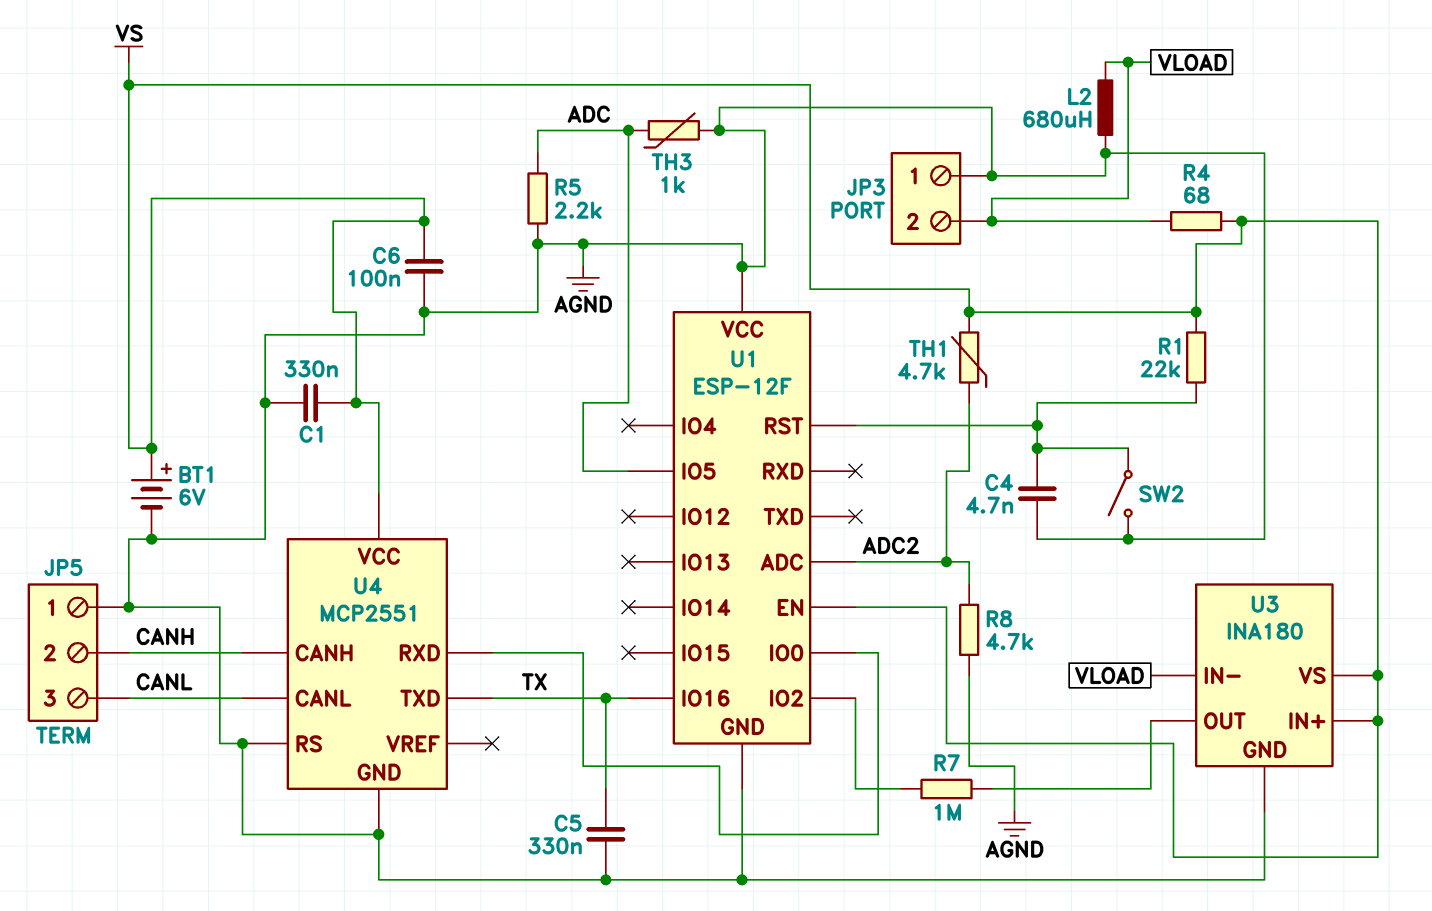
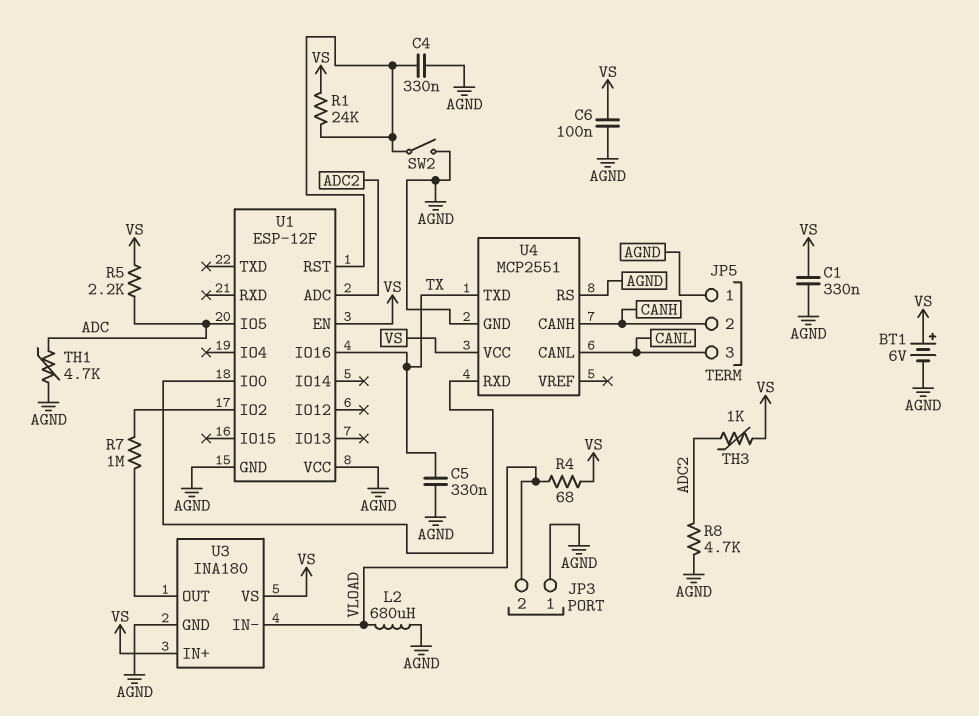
C4: 4.7nF (AGND, U1/RST) -> 330nF (AGND, U1/RST)
R1: 22k (U1/RST, VS) -> 24k (U1/RST, VS)
R5: 2.2k (ADC, AGND) -> 2.2k (ADC, VS)
TH1: 4.7k (ADC2, VS) -> 4.7k (ADC, AGND)
TH3: 1k (ADC, AGND) -> 1k (ADC2, VS)

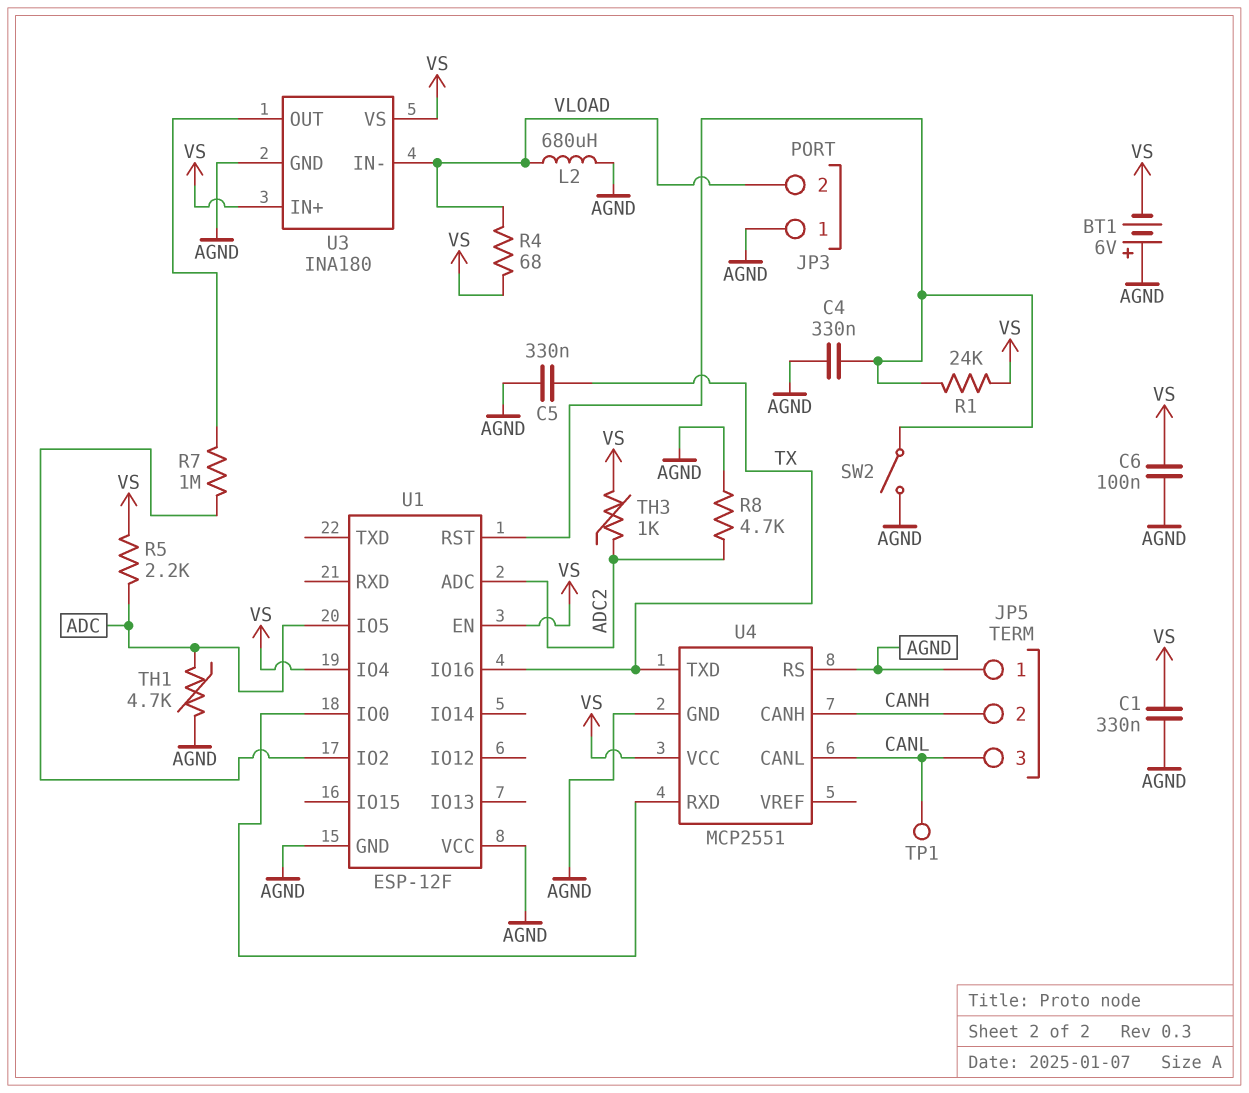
BT1: 6V (plus VS, minus AGND) -> 6V (plus AGND, minus VS)
TP1: none -> test point (CANL)
U1 pin IO4: none -> VS

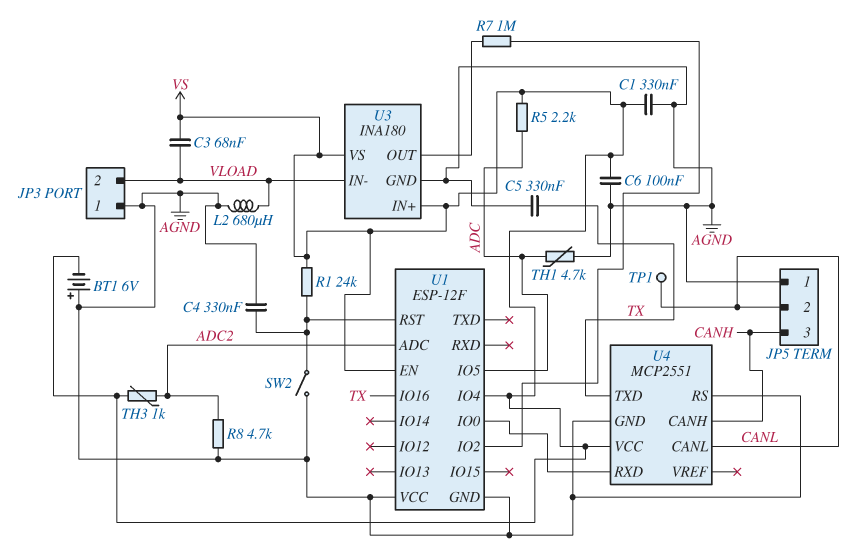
C3: none -> 68nF (VLOAD, VS)
JP5 pin 2: CANH -> CANL
JP5 pin 3: CANL -> CANH
R4: 68 (VLOAD, VS) -> none

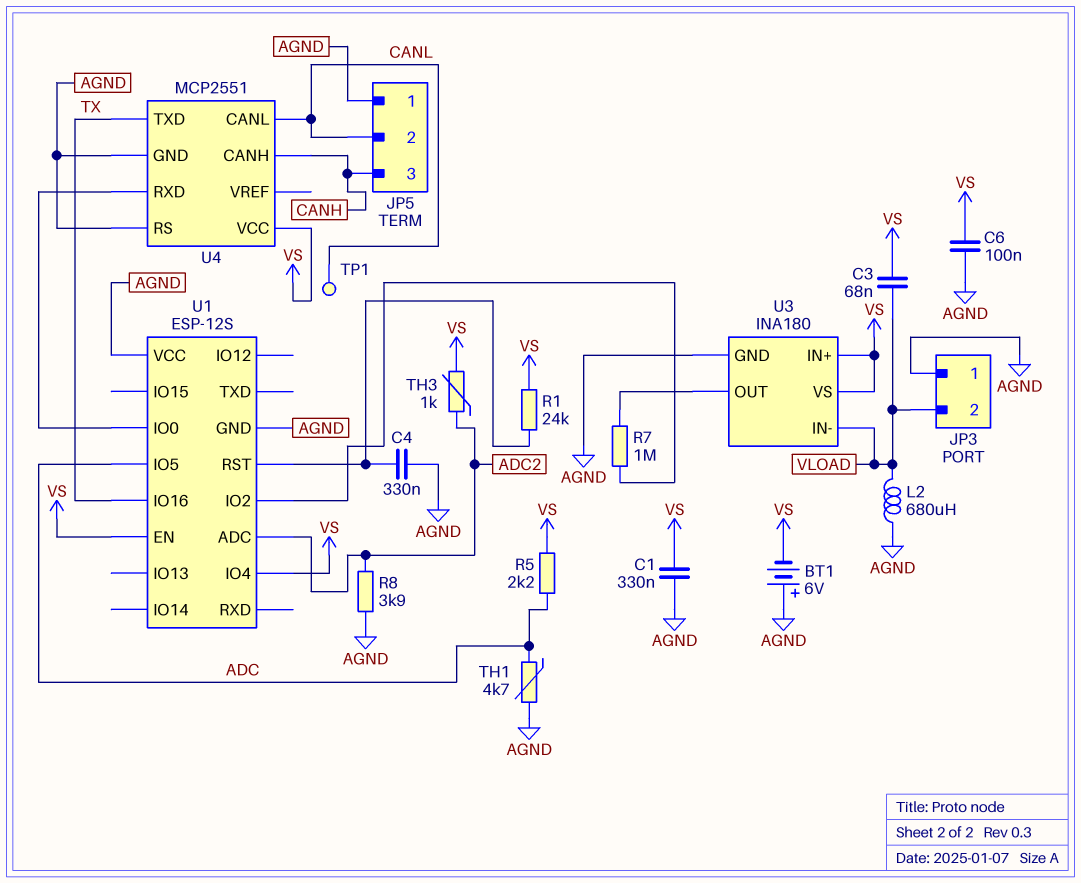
C5: 330nF (AGND, TX) -> none
R8: 4.7k (ADC2, AGND) -> 3.9k (ADC2, AGND)
SW2: switch (AGND, U1/RST) -> none
U1: ESP-12F -> ESP-12S

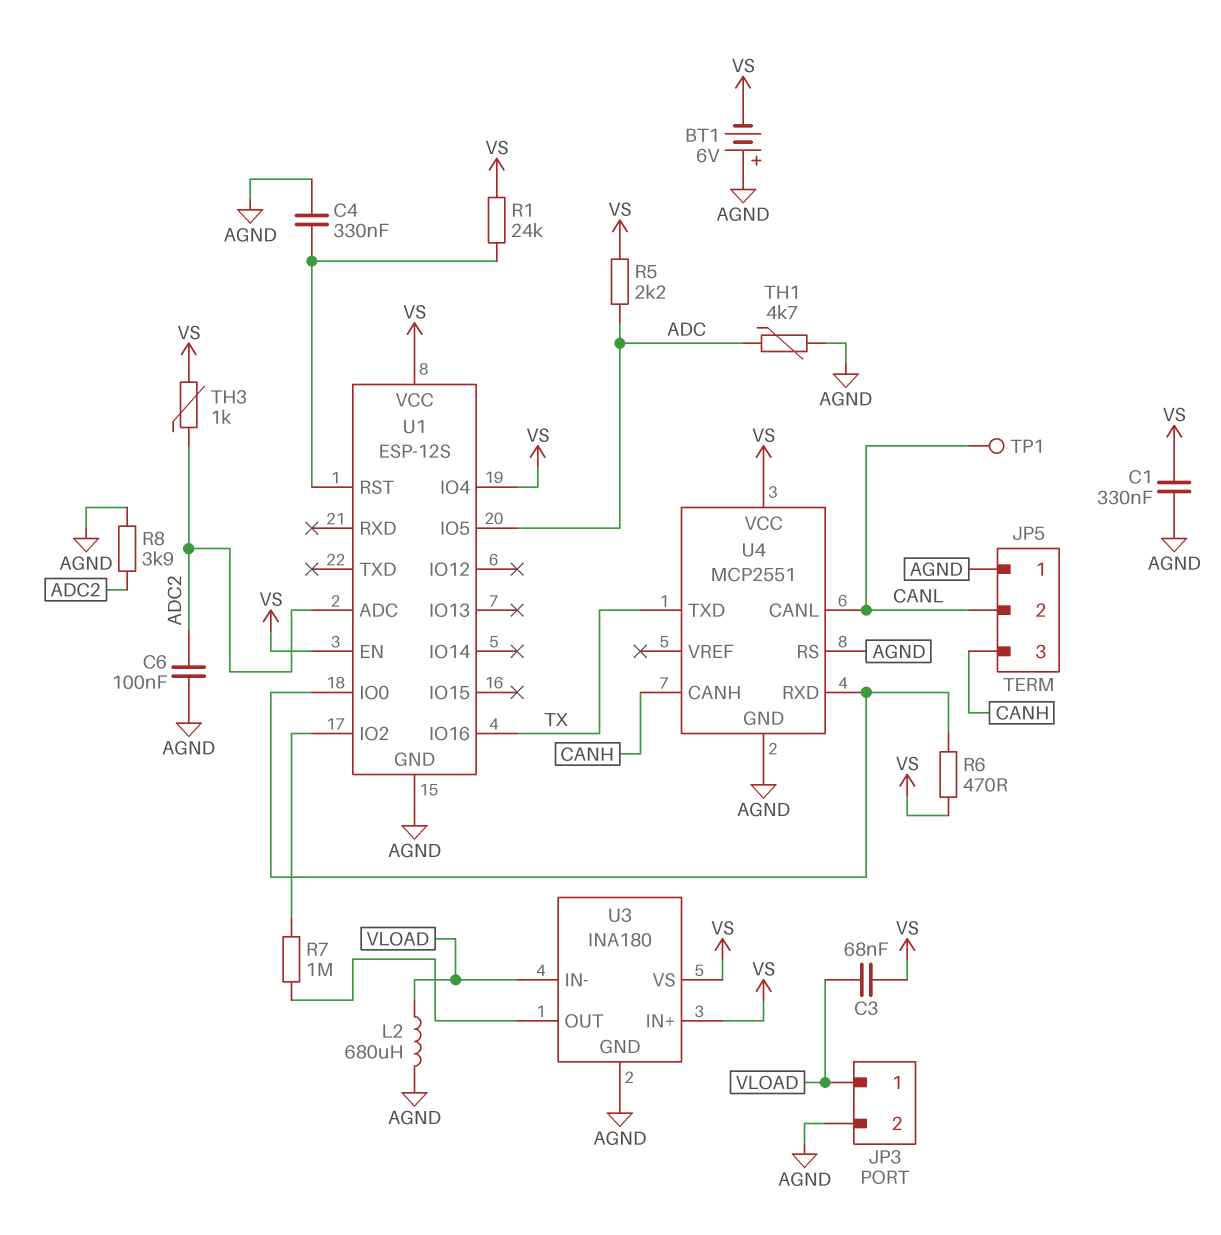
C6: 100nF (AGND, VS) -> 100nF (ADC2, AGND)
JP3 pin 1: AGND -> VLOAD
JP3 pin 2: VLOAD -> AGND
R6: none -> 470 (U1/IO0, VS)
U1 pin VCC: AGND -> VS

